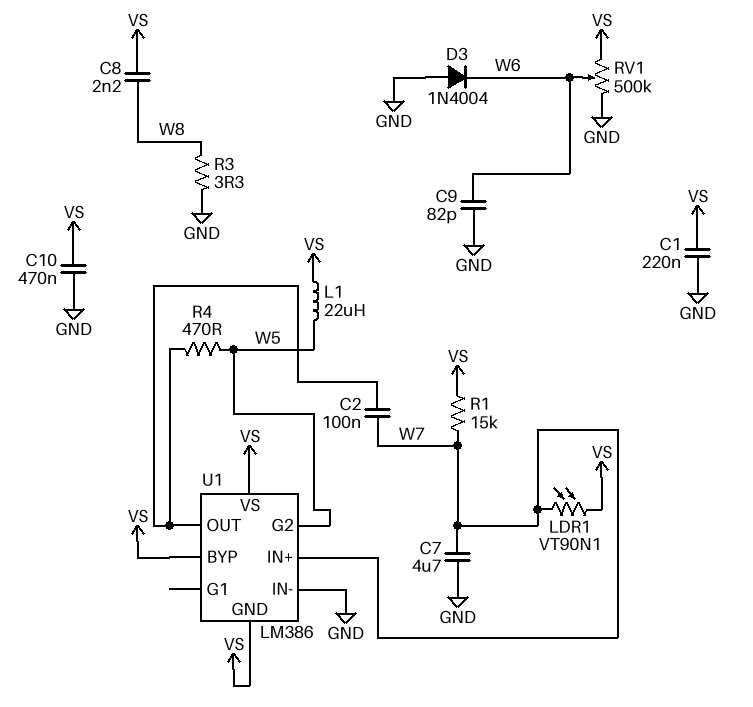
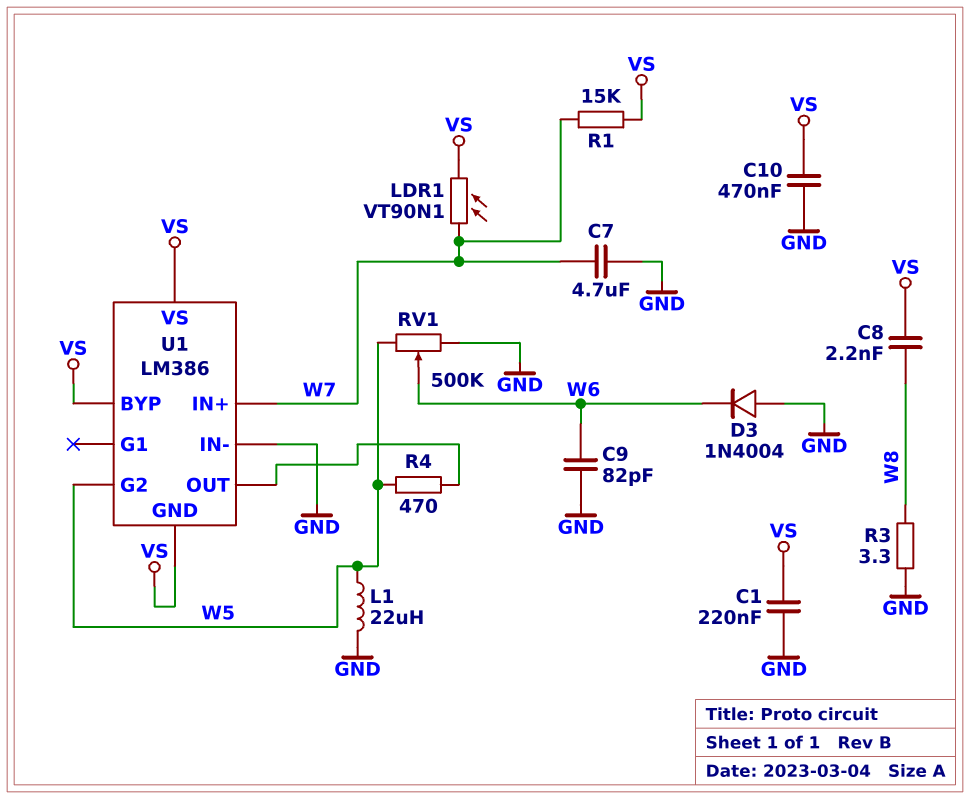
C2: 100nF (U1/OUT, W7) -> none
L1: 22uH (VS, W5) -> 22uH (GND, W5)
RV1: 500k (GND, VS, wiper W6) -> 500k (GND, W5, wiper W6)

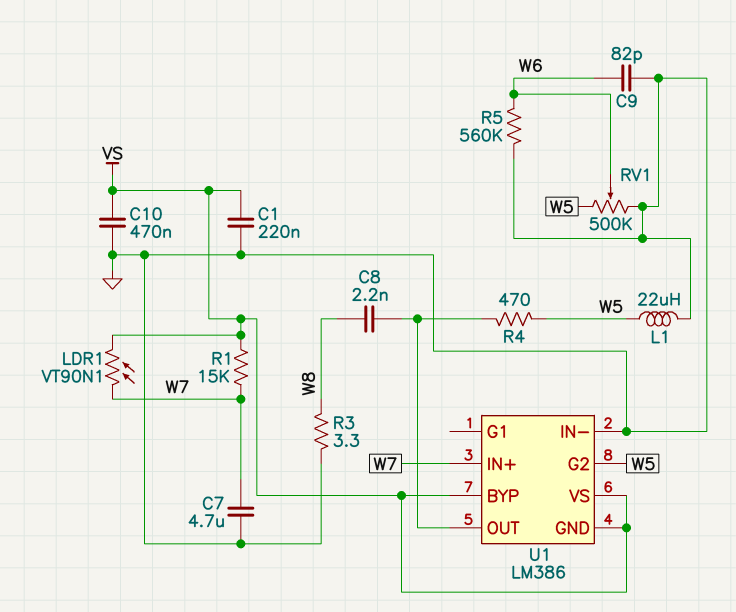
C8: 2.2nF (VS, W8) -> 2.2nF (U1/OUT, W8)
D3: diode 1N4004 (A GND, K W6) -> none
R5: none -> 560k (GND, W6)

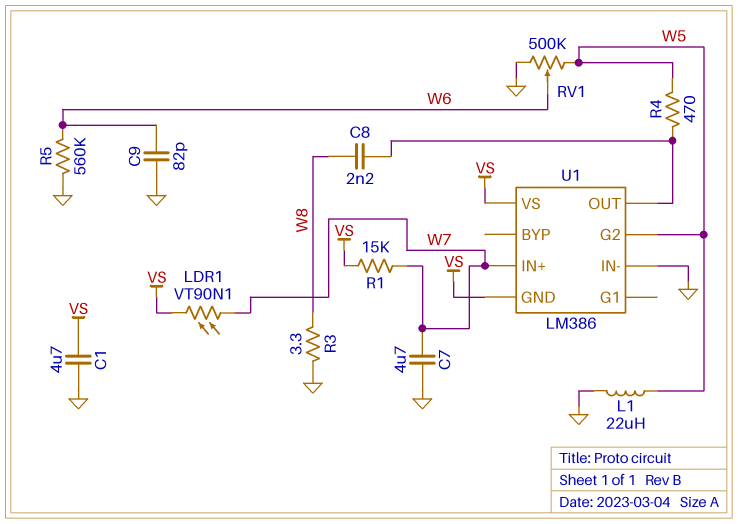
C1: 220nF (GND, VS) -> 4.7uF (GND, VS)
C10: 470nF (GND, VS) -> none
U1 pin BYP: VS -> none

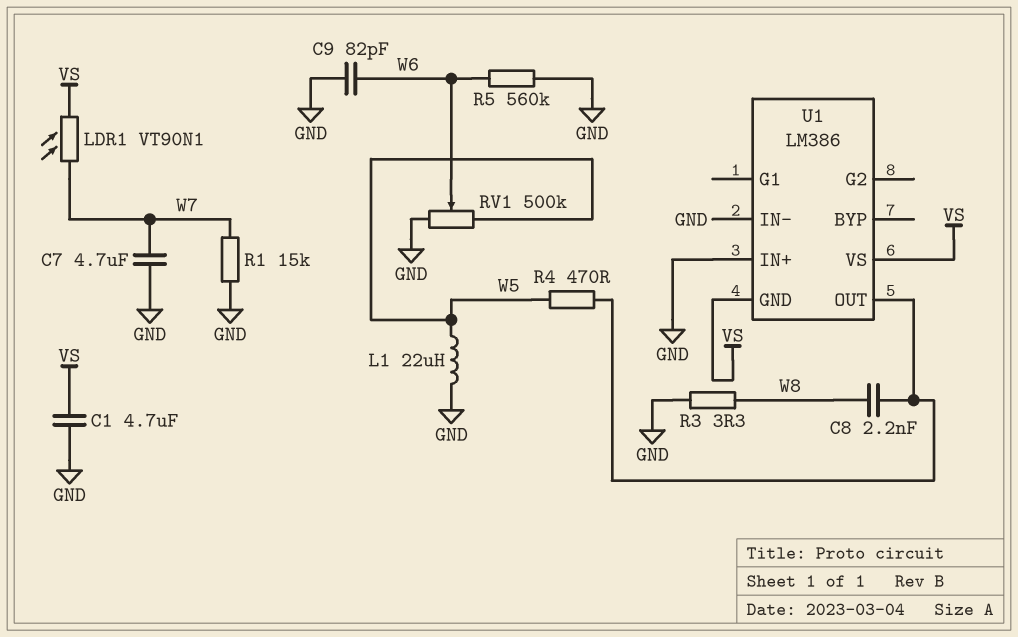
R1: 15k (VS, W7) -> 15k (GND, W7)
U1 pin G2: W5 -> none
U1 pin IN+: W7 -> GND

